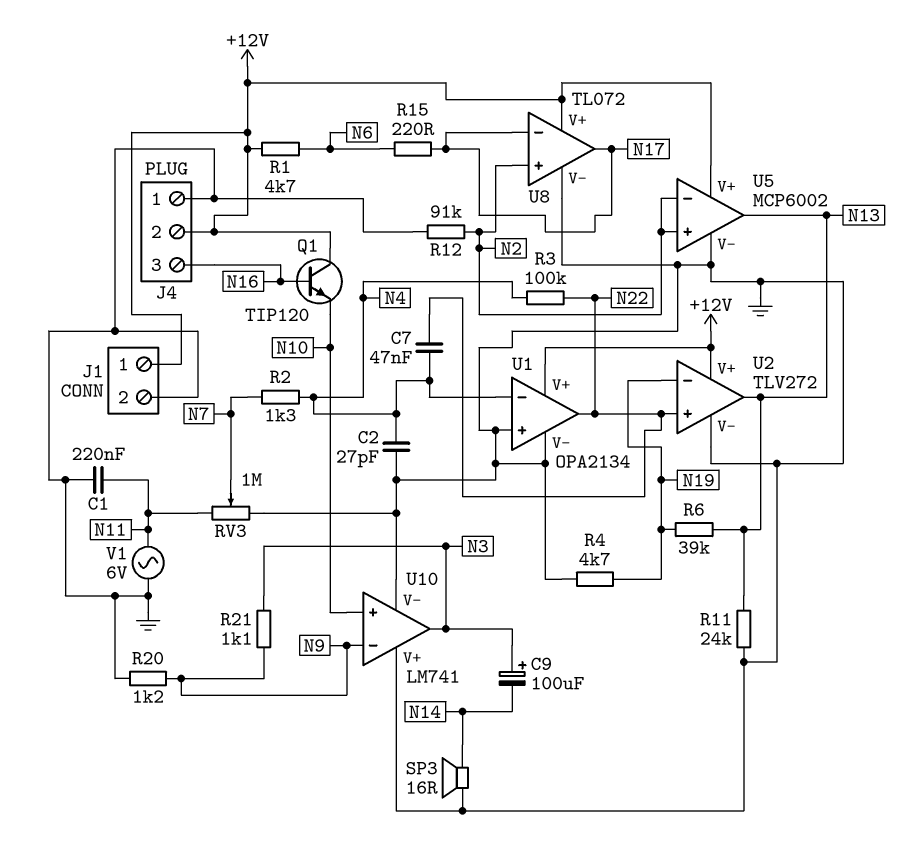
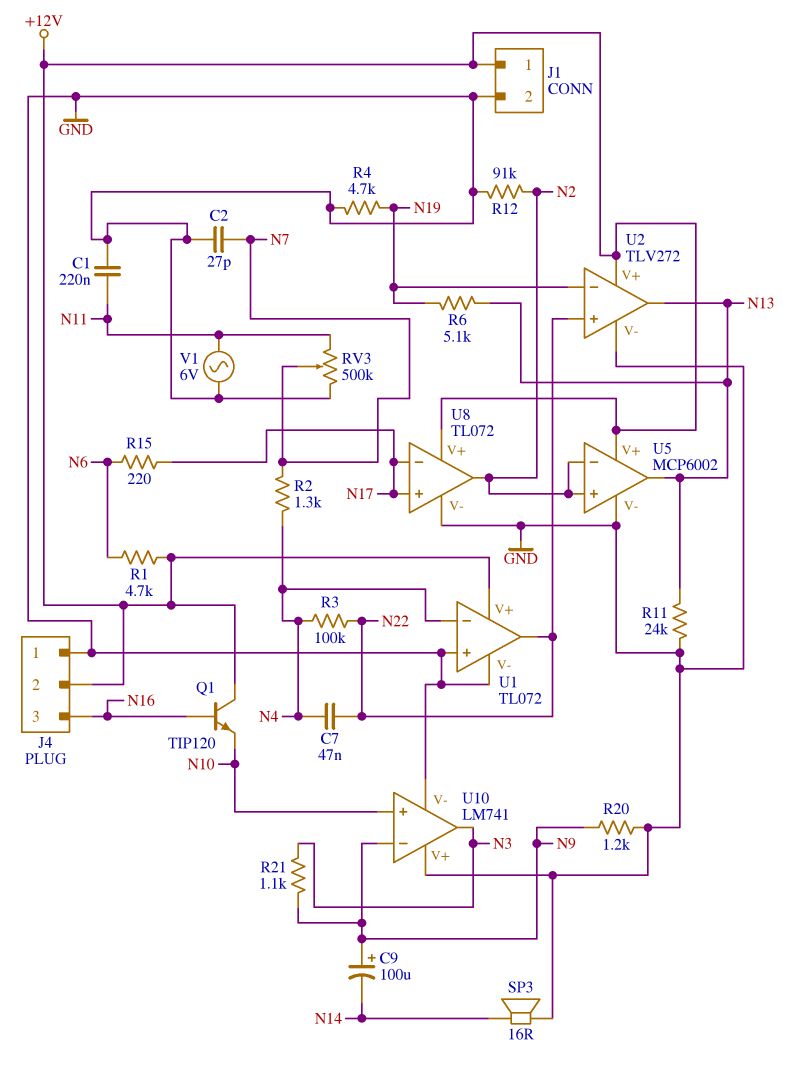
C2: 27pF (GND, N4) -> 27pF (GND, N7)
C9: 100uF (plus N3, minus N14) -> 100uF (plus N9, minus N14)
R6: 39k (N13, N19) -> 5.1k (N13, N19)
RV3: 1M (GND, N11, wiper N7) -> 500k (GND, N11, wiper N7)
U1: OPA2134 -> TL072
U8 pin in+: N2 -> N17
U8 pin out: N17 -> N2

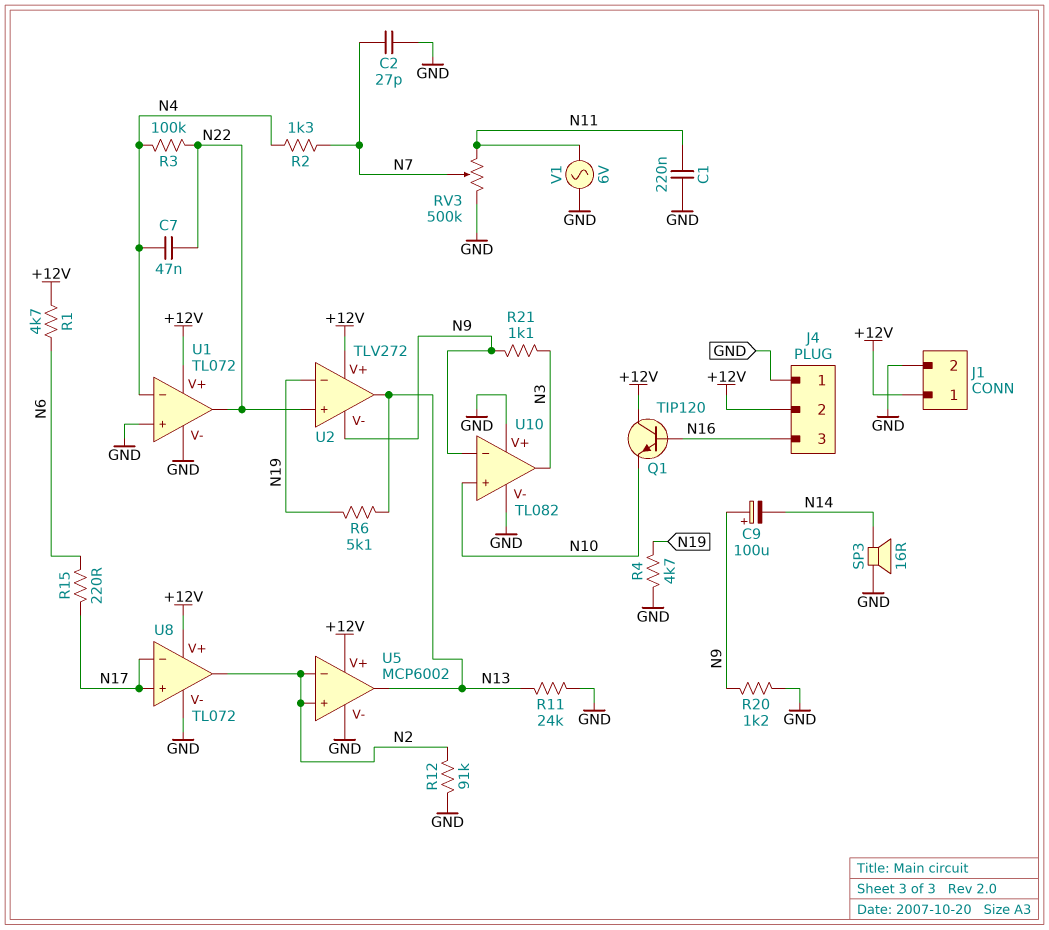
U2 pin V-: GND -> N9
U10: LM741 -> TL082

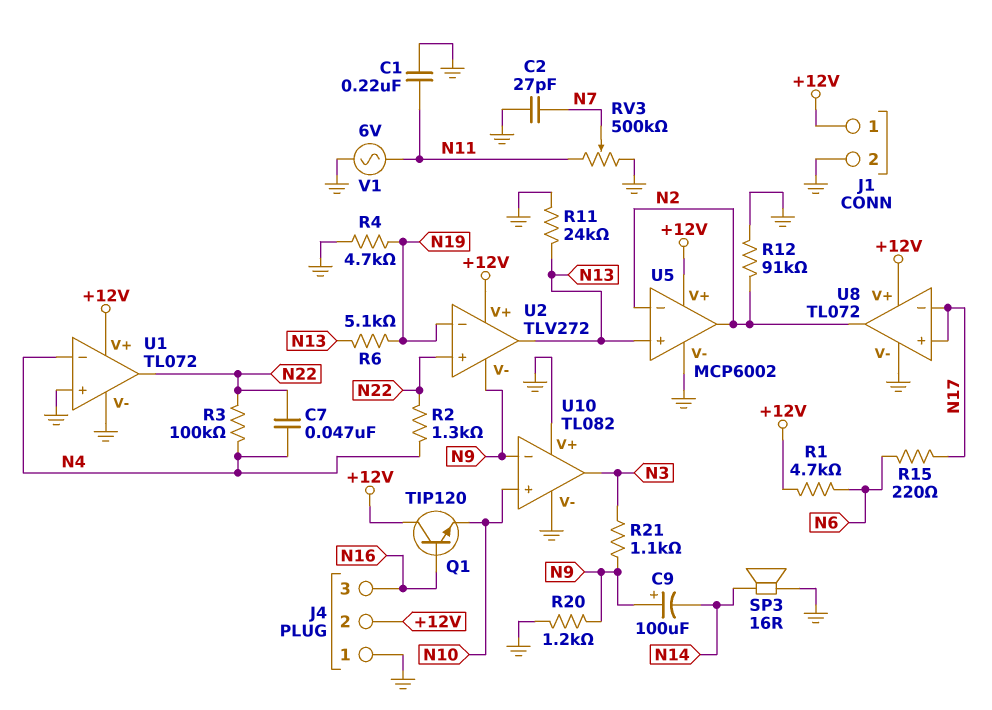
R2: 1.3k (N4, N7) -> 1.3k (N4, N22)
U5 pin in+: N2 -> N13
U5 pin out: N13 -> N2

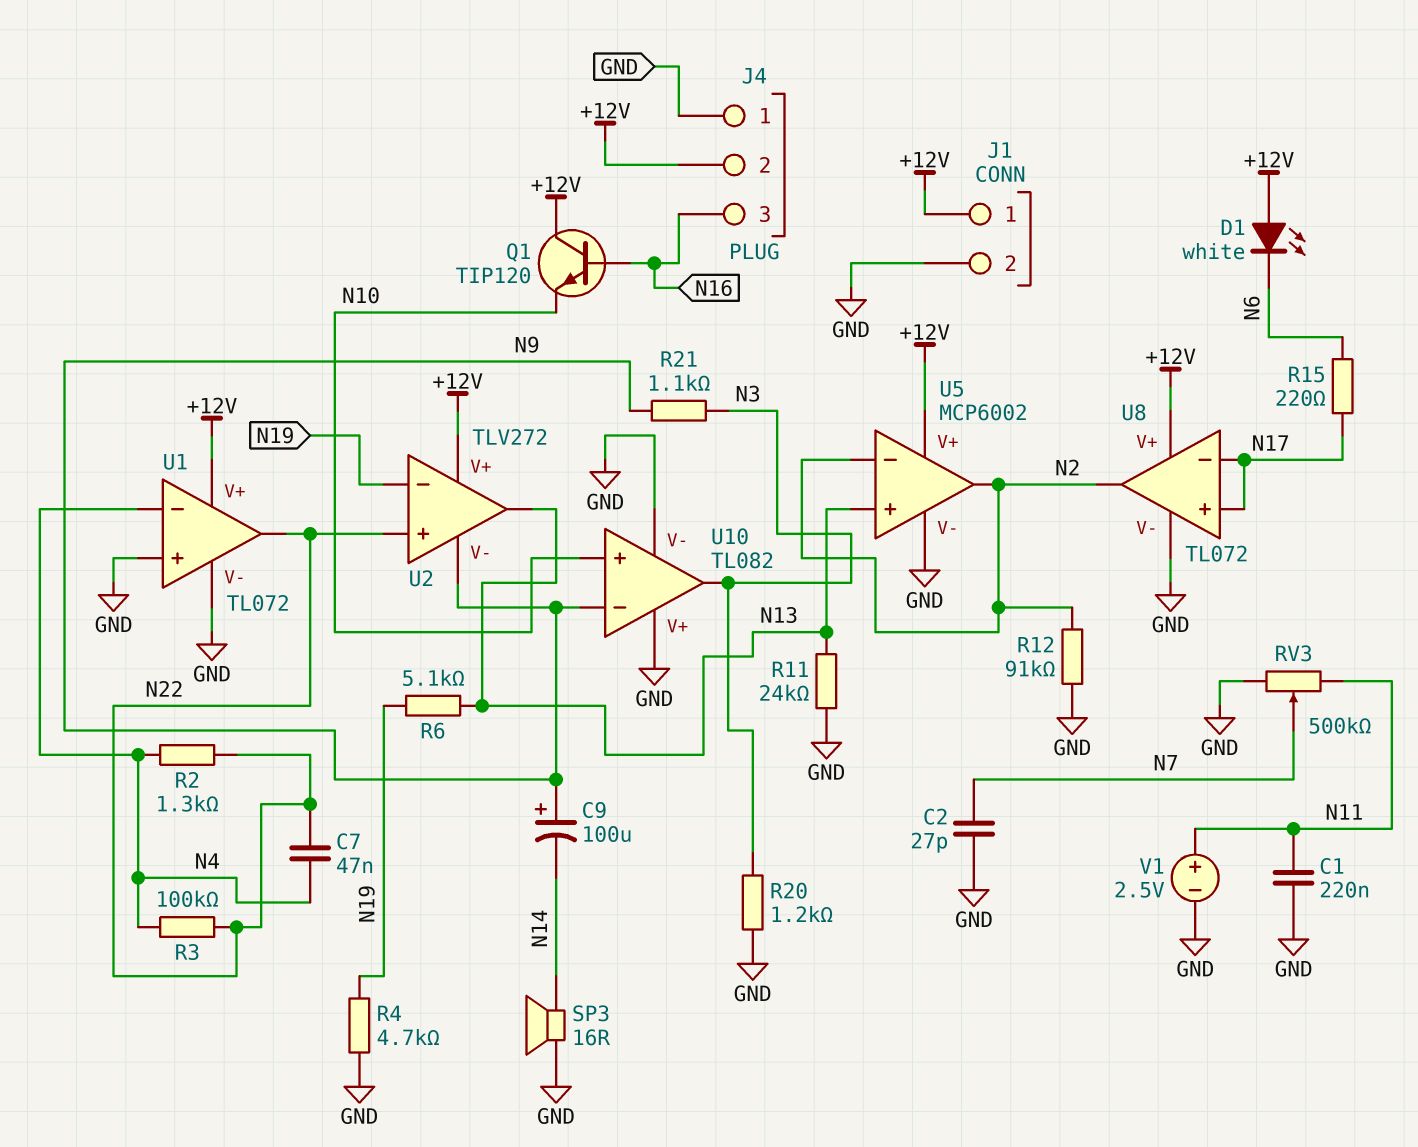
D1: none -> LED white (A +12V, K N6)
R1: 4.7k (+12V, N6) -> none
R20: 1.2k (GND, N9) -> 1.2k (GND, N3)
V1: AC 6V (GND, N11) -> 2.5V (plus N11, minus GND)

